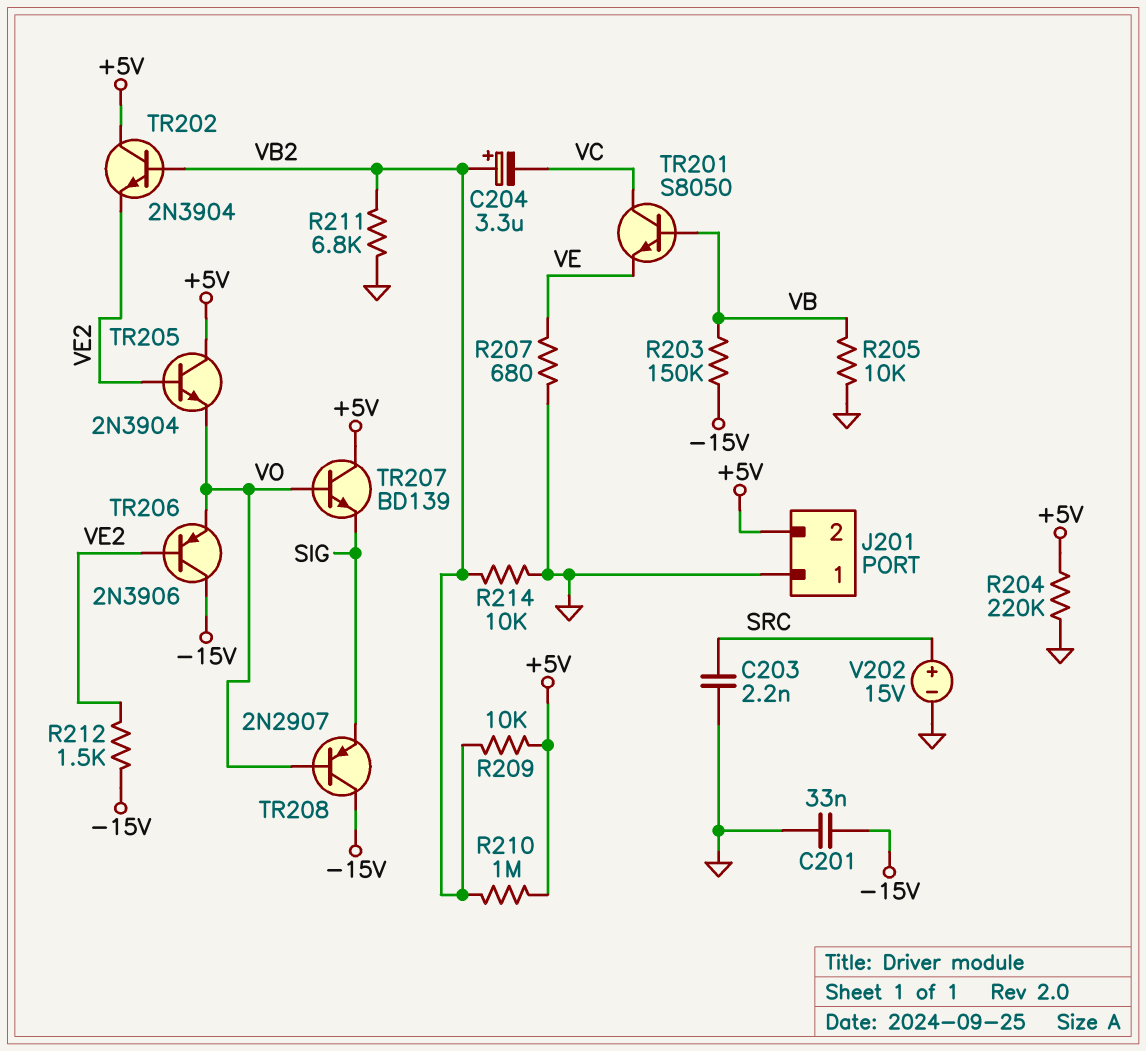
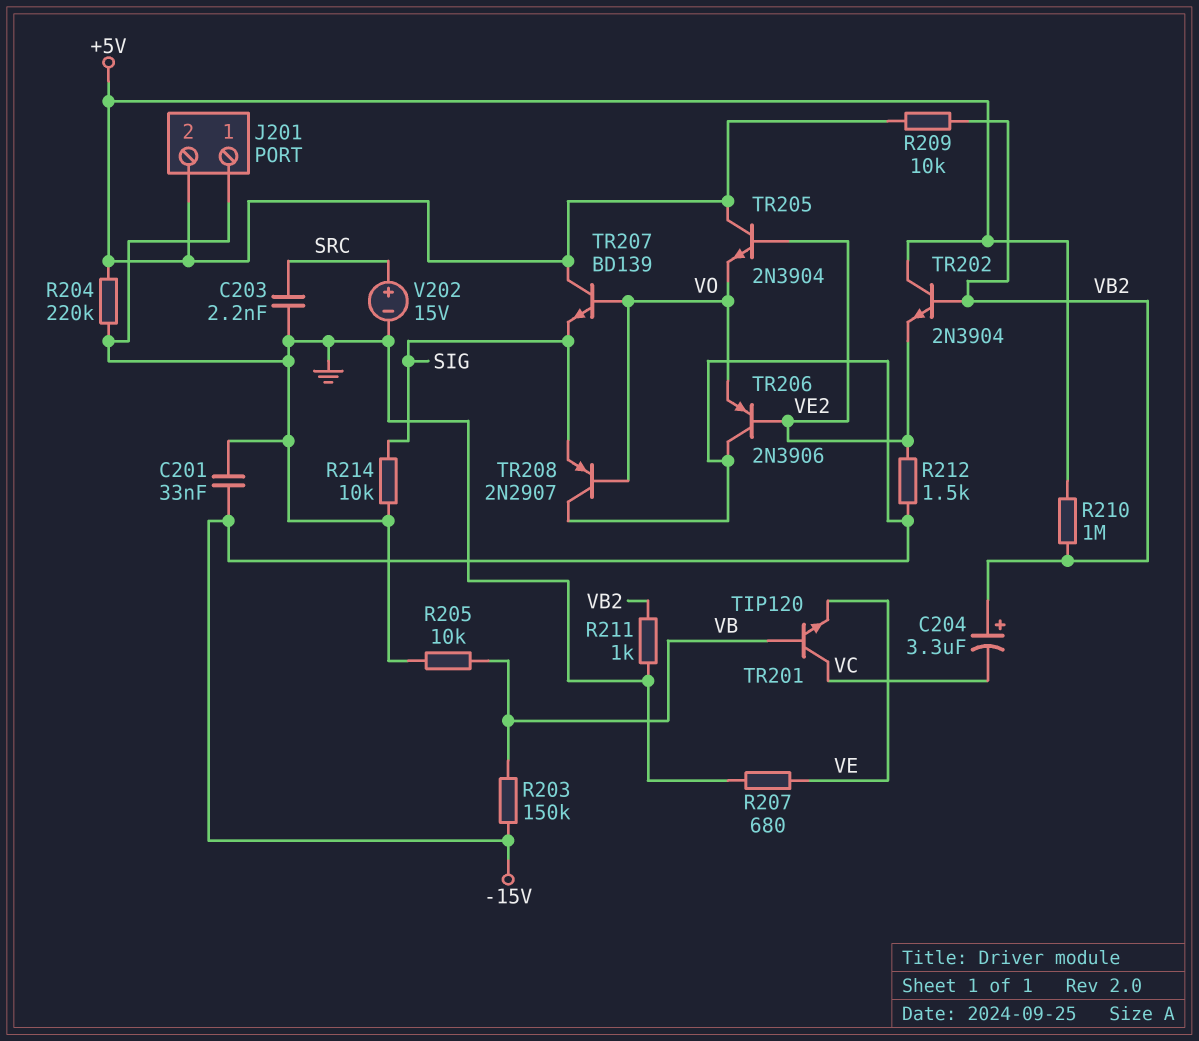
R211: 6.8k (GND, VB2) -> 1k (GND, VB2)
R214: 10k (GND, VB2) -> 10k (GND, SIG)
TR201: NPN S8050 (B VB, C VC, E VE) -> NPN TIP120 (B VB, C VC, E VE)

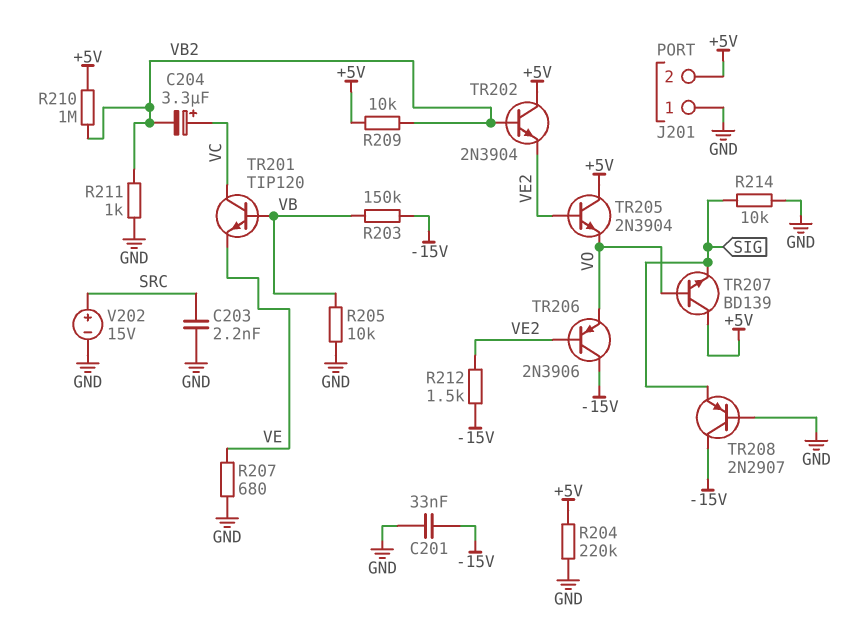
C204: 3.3uF (plus VB2, minus VC) -> 3.3uF (plus VC, minus VB2)
TR208: PNP 2N2907 (B VO, C -15V, E SIG) -> PNP 2N2907 (B GND, C -15V, E SIG)

